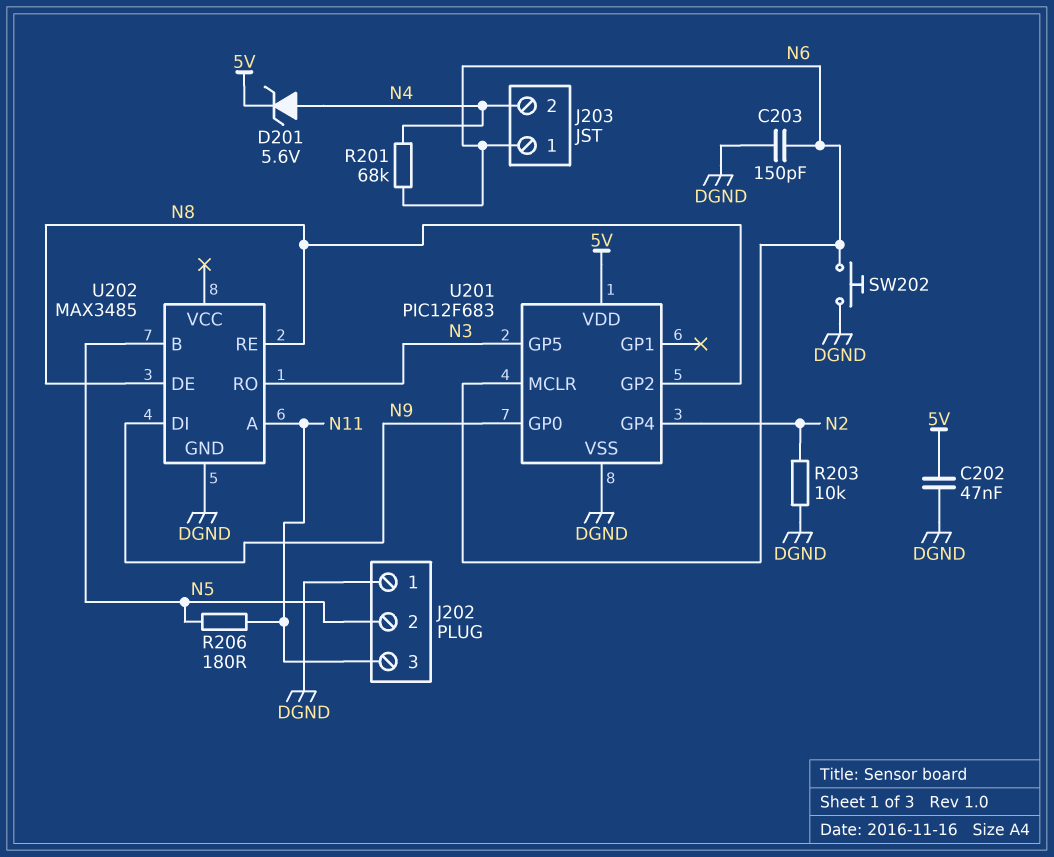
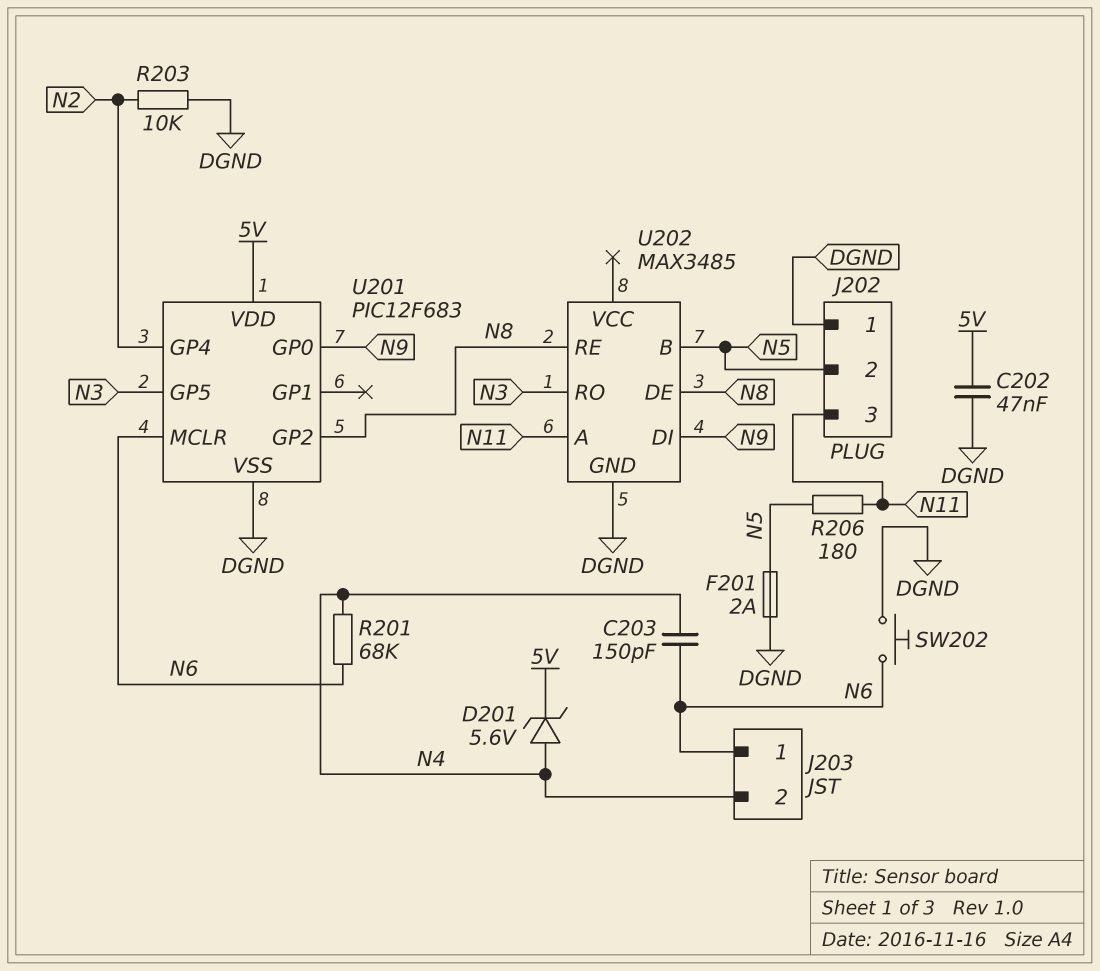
C203: 150pF (DGND, N6) -> 150pF (N4, N6)
F201: none -> 2A (DGND, N5)

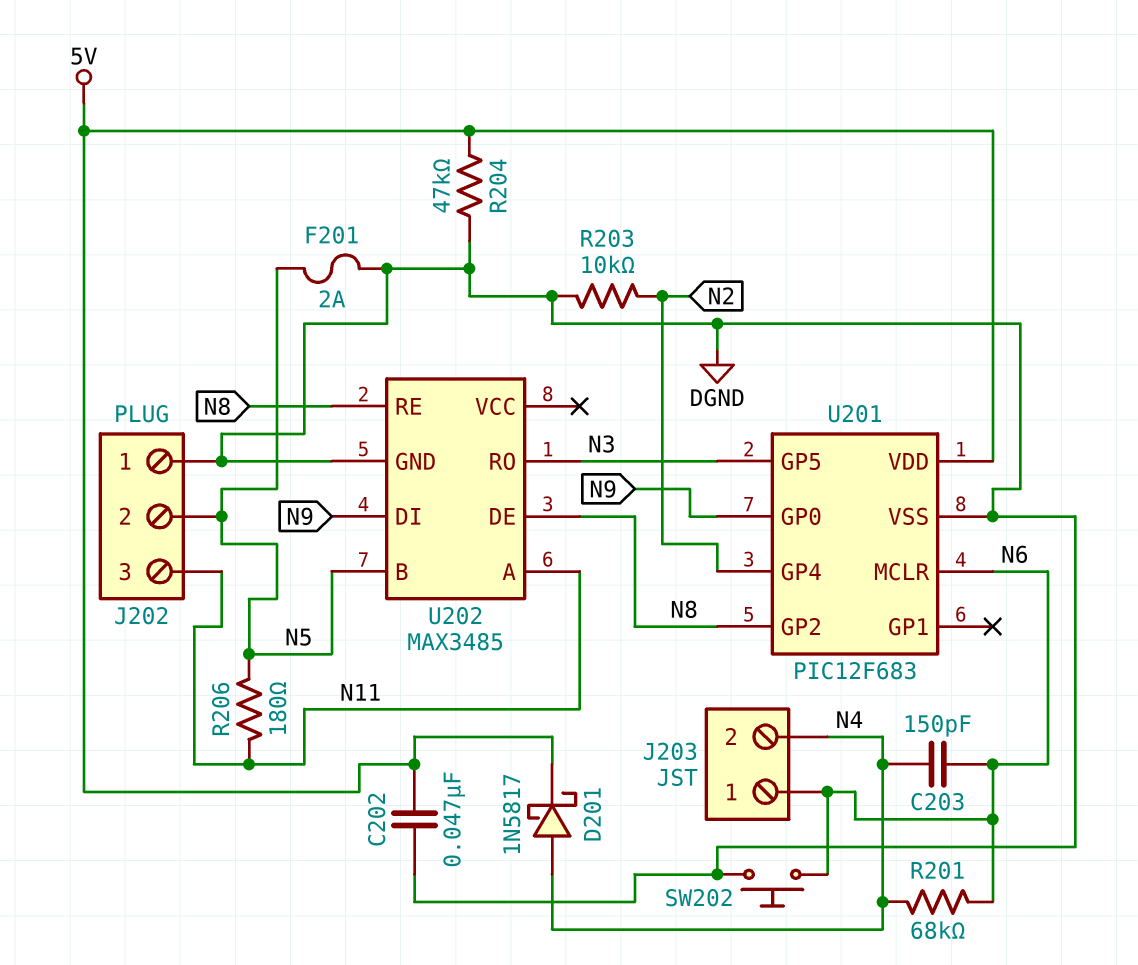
D201: zener 5.6V (A N4, K 5V) -> schottky 1N5817 (A N4, K 5V)
R204: none -> 47k (5V, DGND)

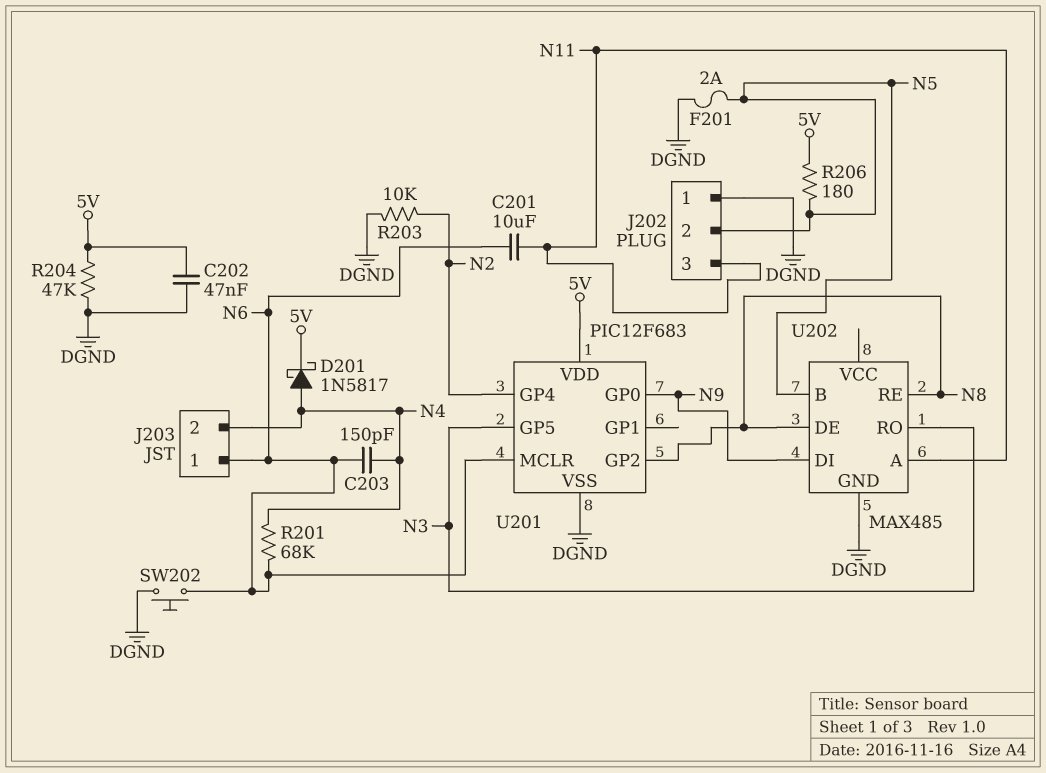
C201: none -> 10uF (N6, N11)
R206: 180 (N5, N11) -> 180 (5V, N5)
U202: MAX3485 -> MAX485

